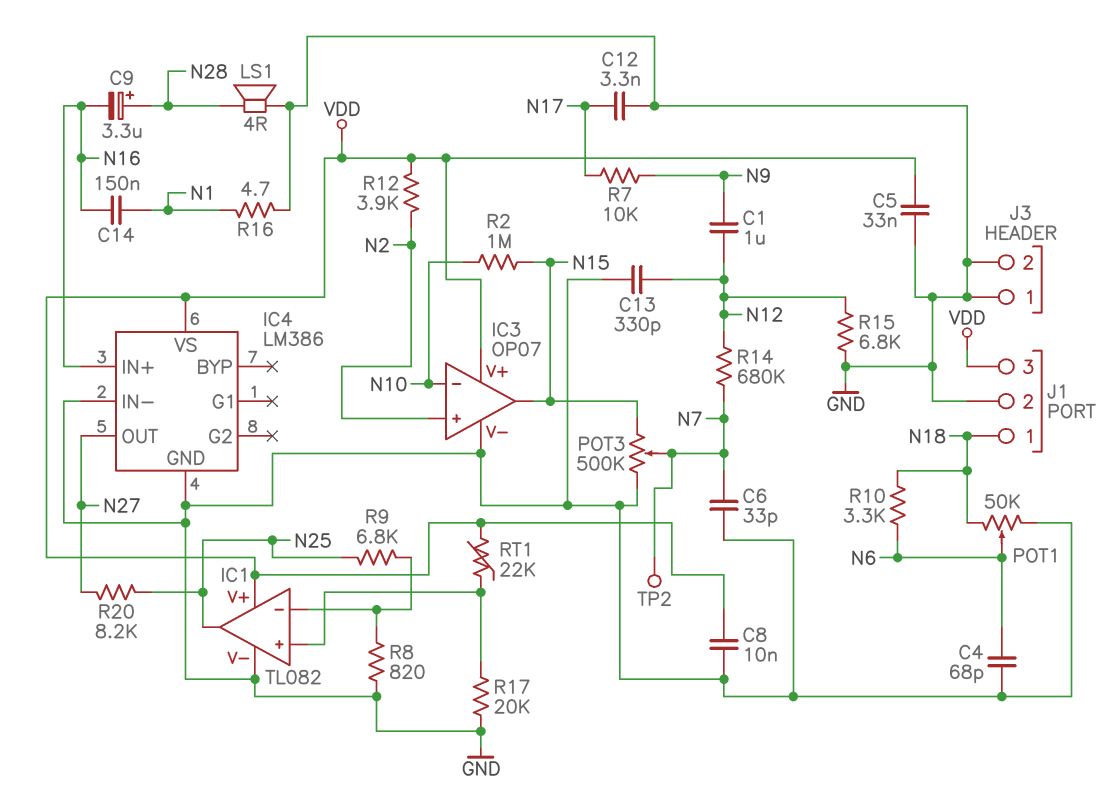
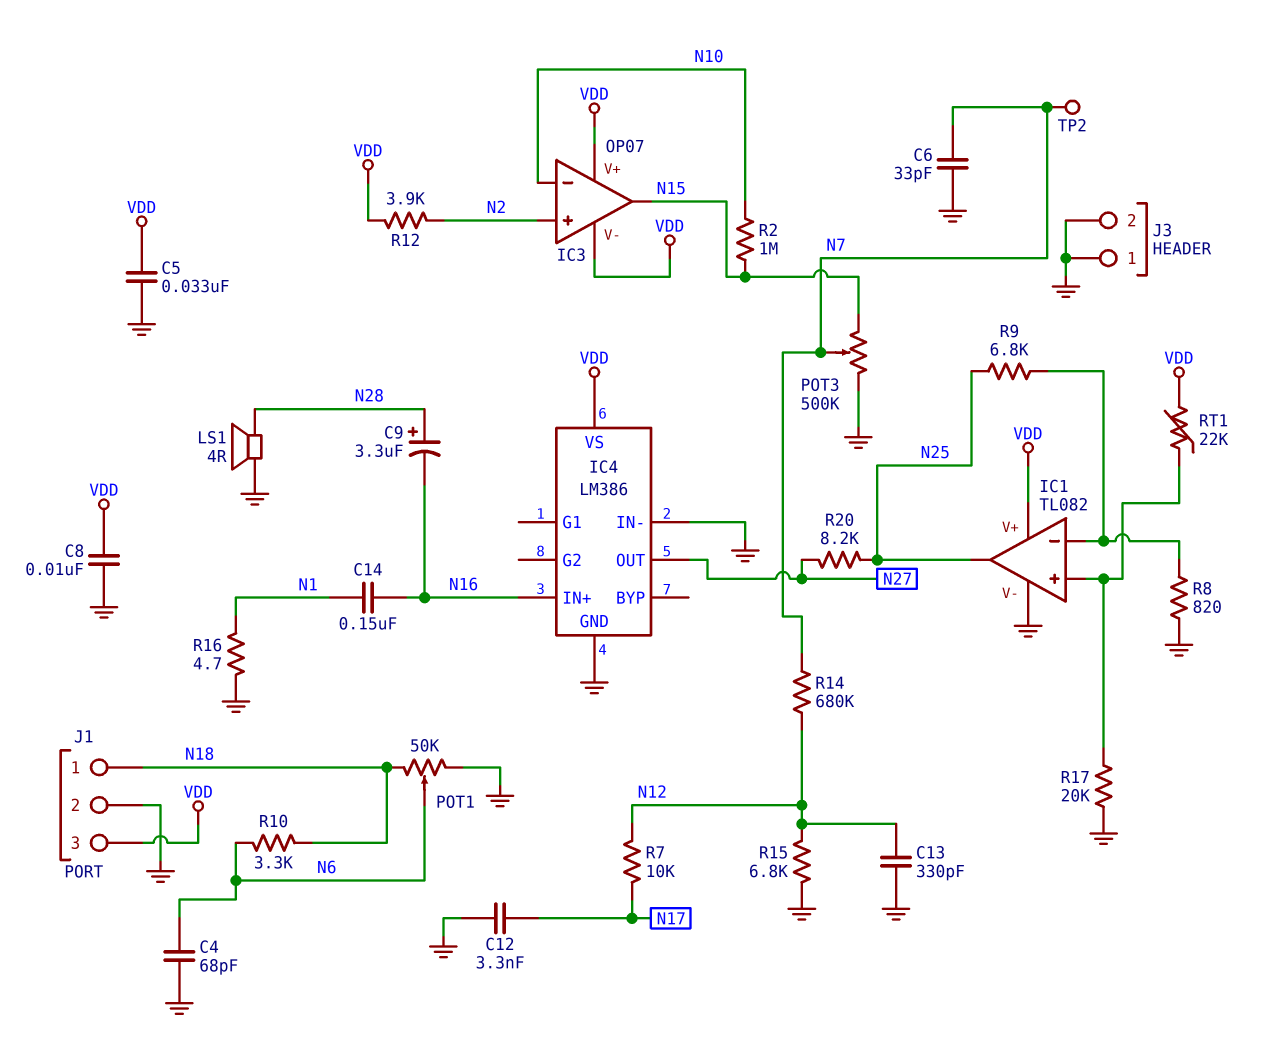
C1: 1uF (N9, N12) -> none
IC3 pin V-: GND -> VDD
R7: 10k (N9, N17) -> 10k (N12, N17)

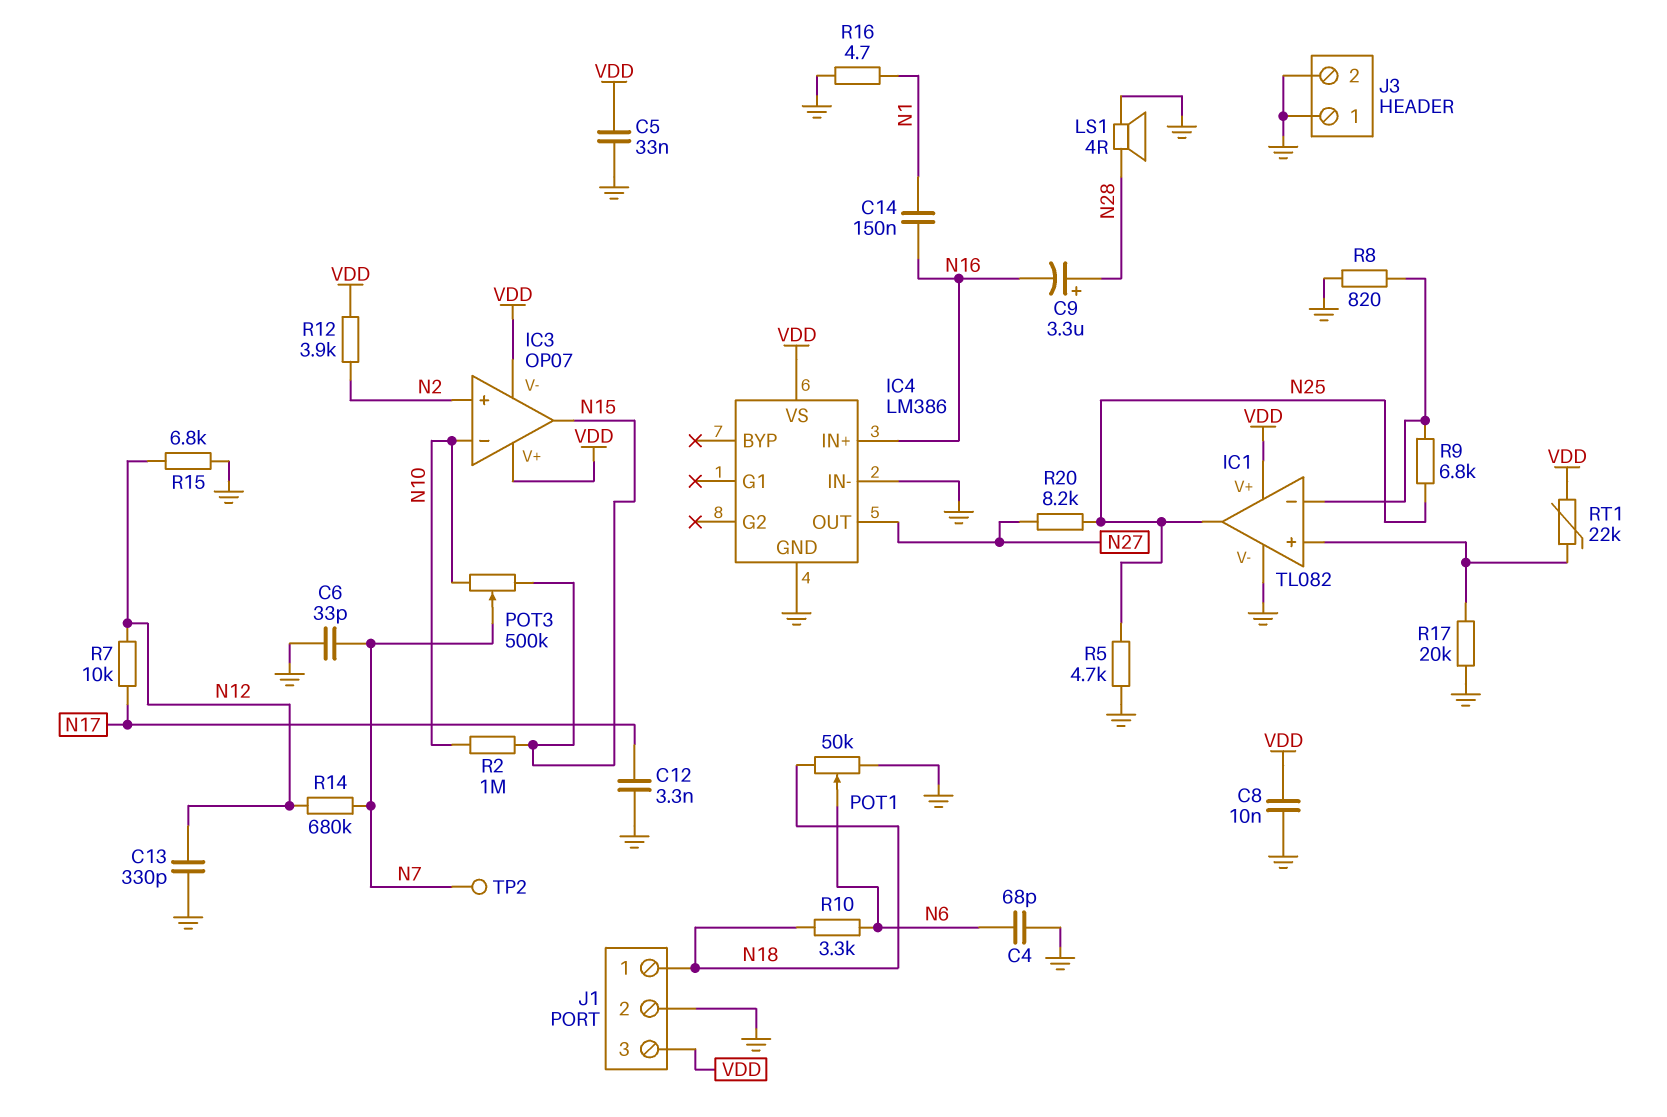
POT3: 500k (GND, N15, wiper N7) -> 500k (N10, N15, wiper N7)
R5: none -> 4.7k (GND, N25)

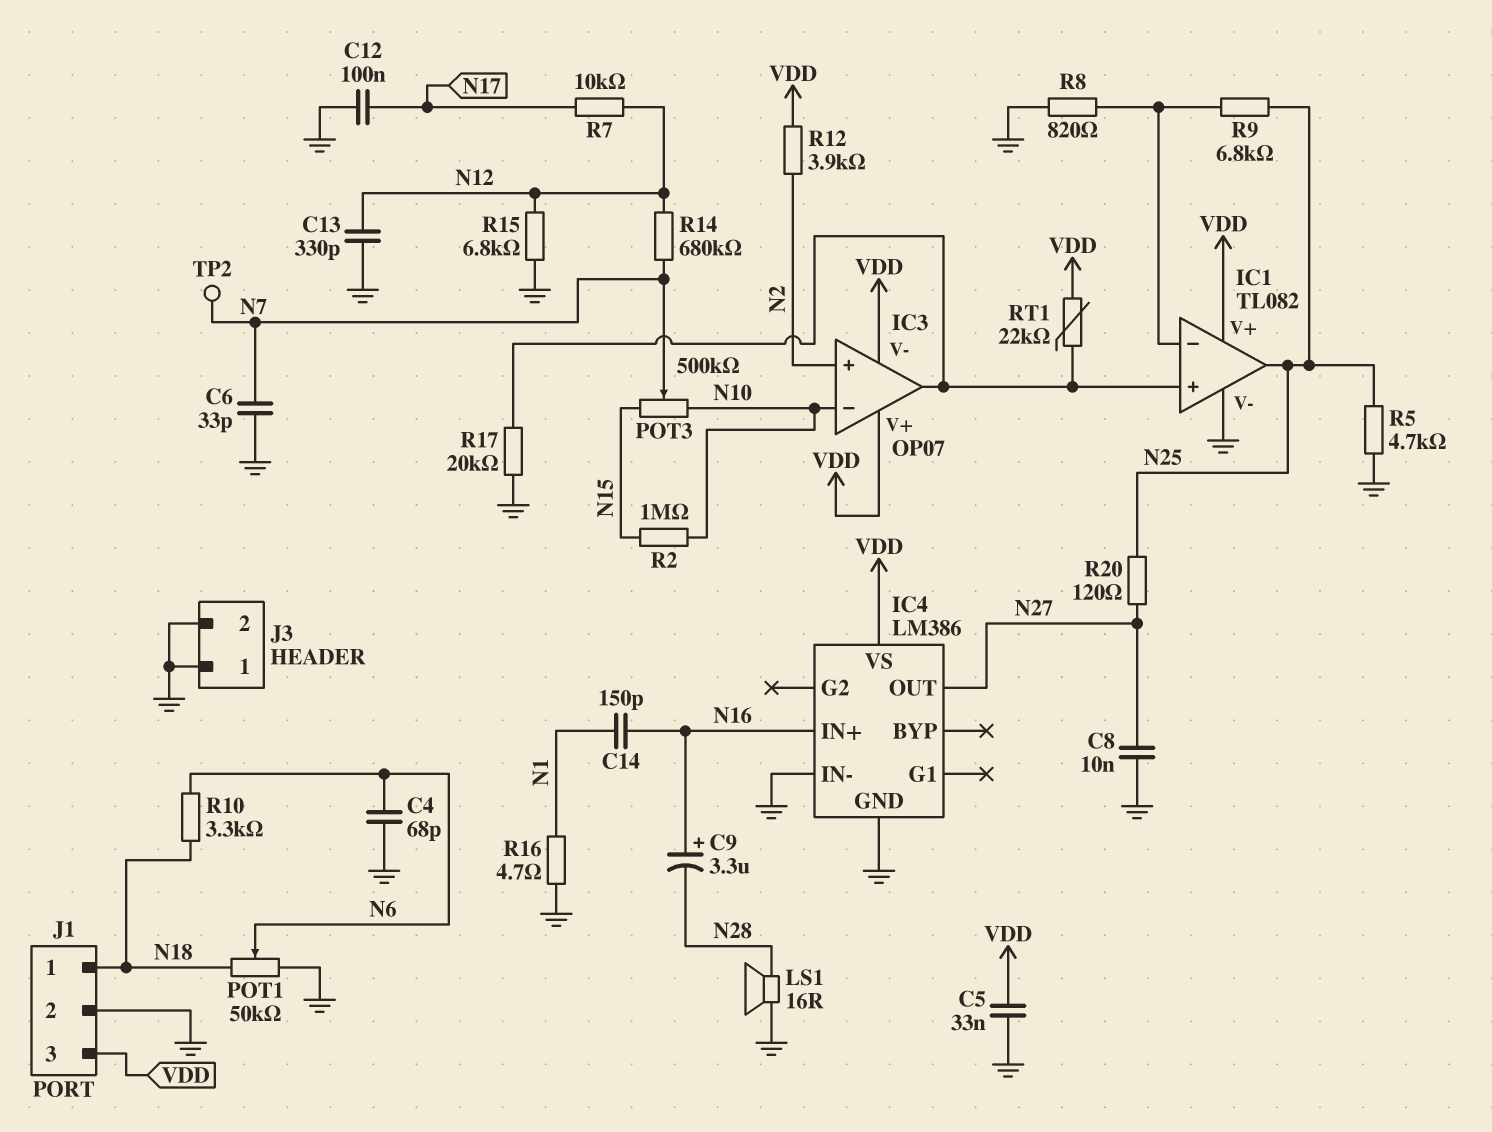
C8: 10nF (GND, VDD) -> 10nF (GND, N27)
C9: 3.3uF (plus N28, minus N16) -> 3.3uF (plus N16, minus N28)
C12: 3.3nF (GND, N17) -> 100nF (GND, N17)
C14: 150nF (N1, N16) -> 150pF (N1, N16)
IC3 pin out: N15 -> IC1/in+
LS1: speaker 4R (GND, N28) -> speaker 16R (GND, N28)
R20: 8.2k (N25, N27) -> 120 (N25, N27)

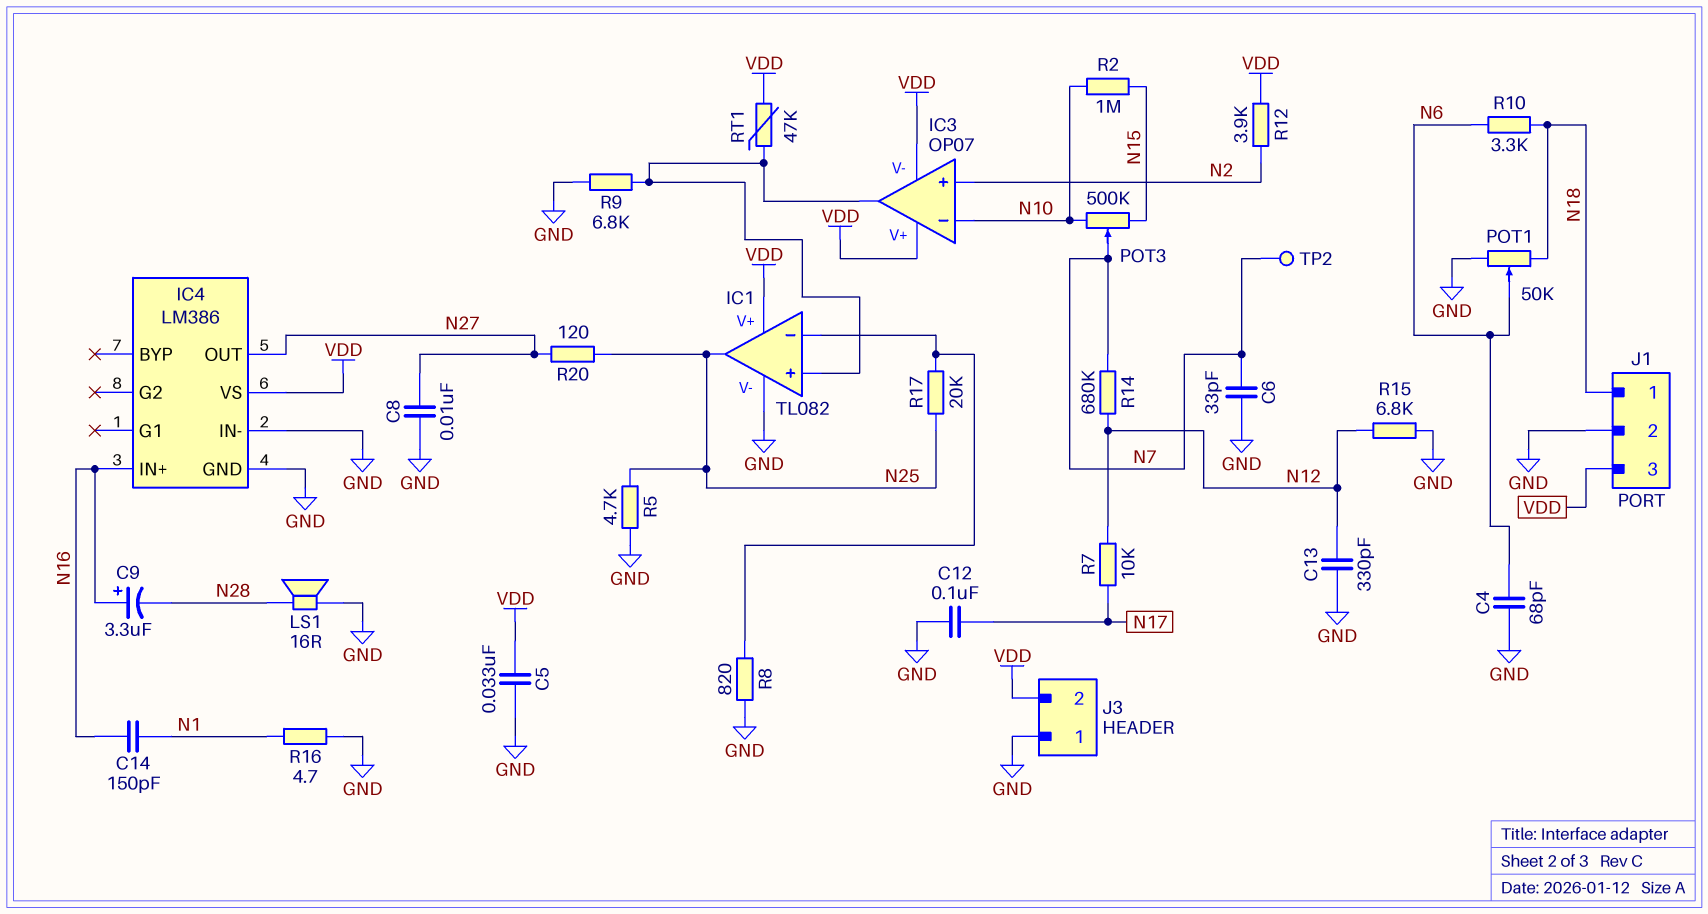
J3 pin 2: GND -> VDD
R9: 6.8k (IC1/in-, N25) -> 6.8k (GND, IC1/in+)
R17: 20k (GND, IC1/in+) -> 20k (IC1/in-, N25)
RT1: 22k (IC1/in+, VDD) -> 47k (IC1/in+, VDD)

